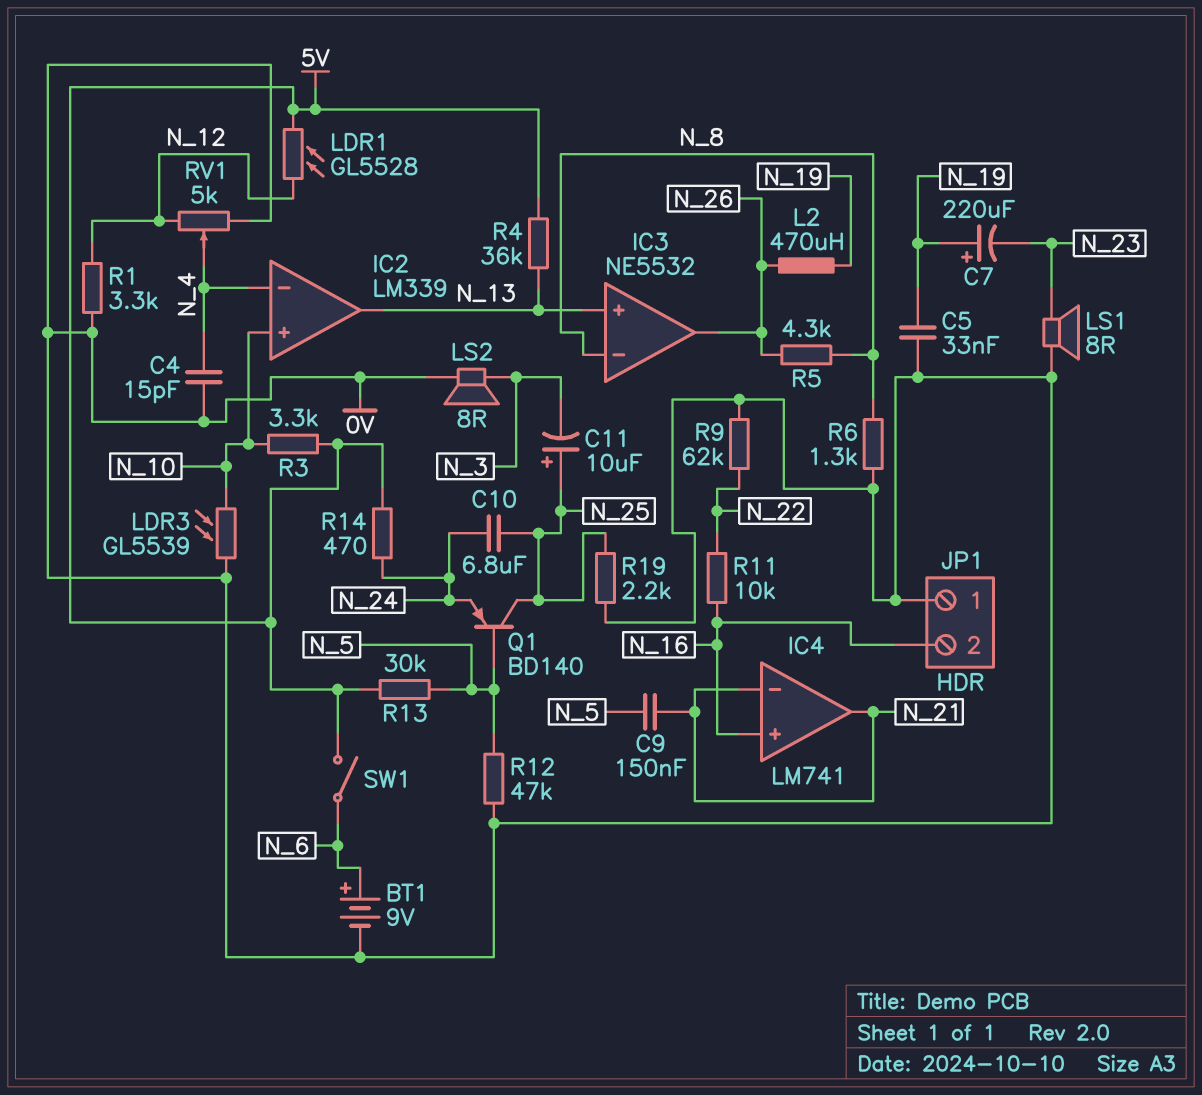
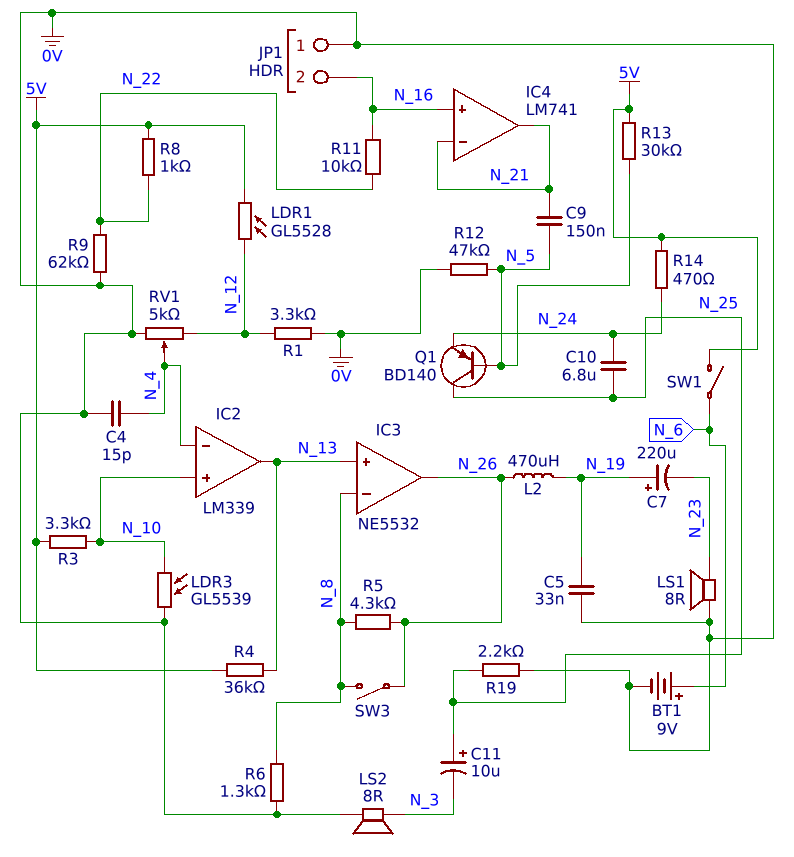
R8: none -> 1k (5V, N_22)
SW3: none -> switch (N_8, N_26)

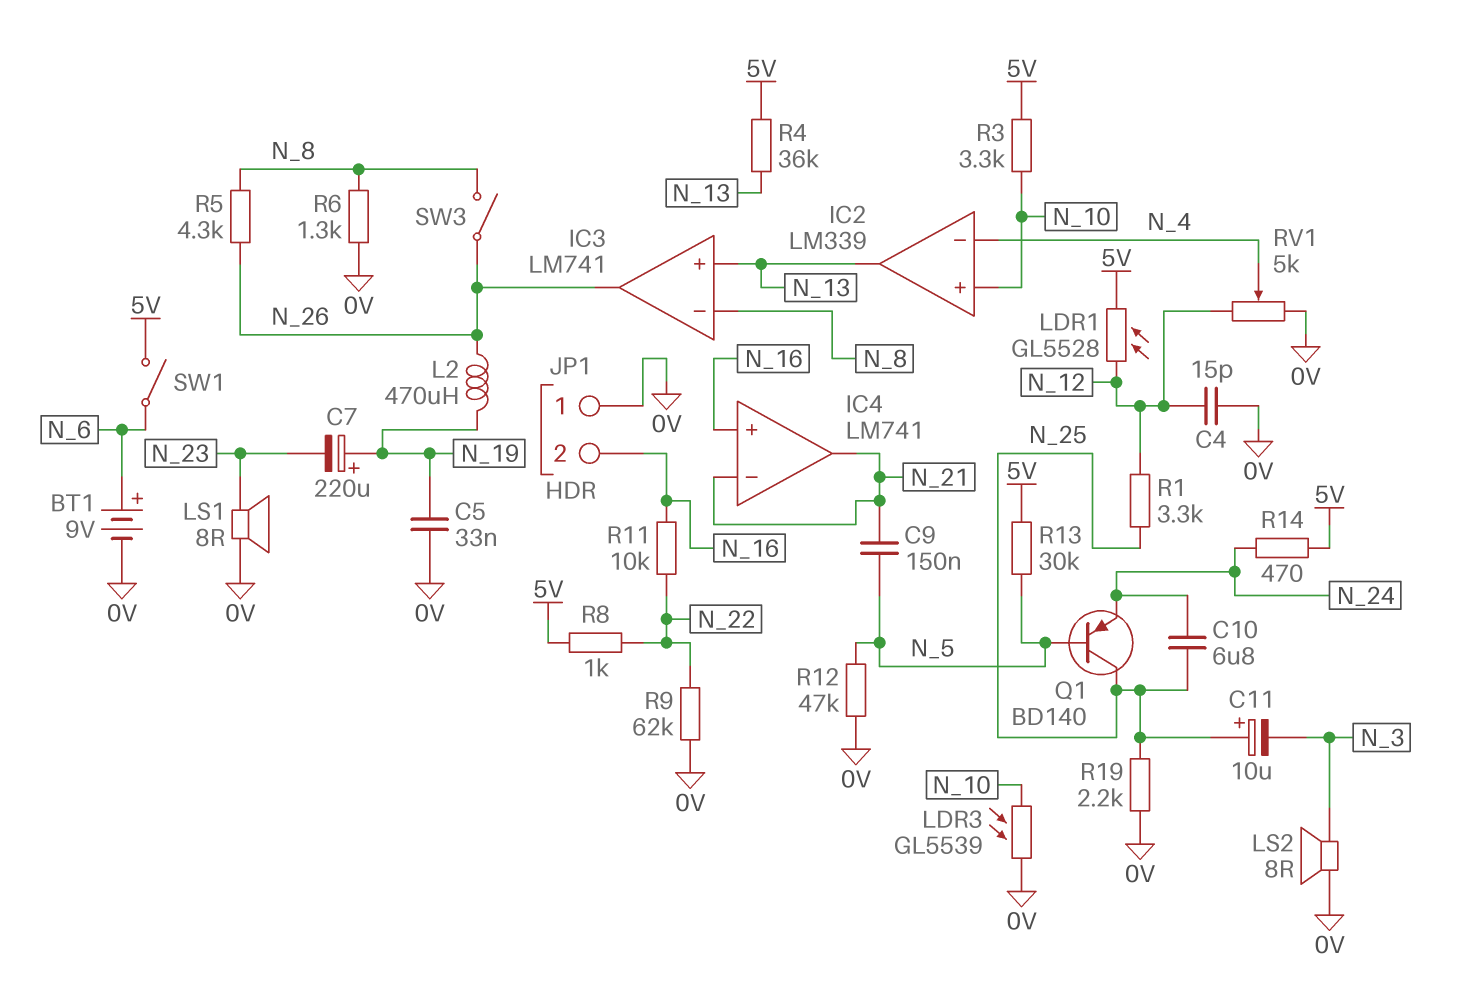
C4: 15pF (0V, N_4) -> 15pF (0V, N_12)
IC3: NE5532 -> LM741
R1: 3.3k (0V, N_12) -> 3.3k (N_12, N_25)

